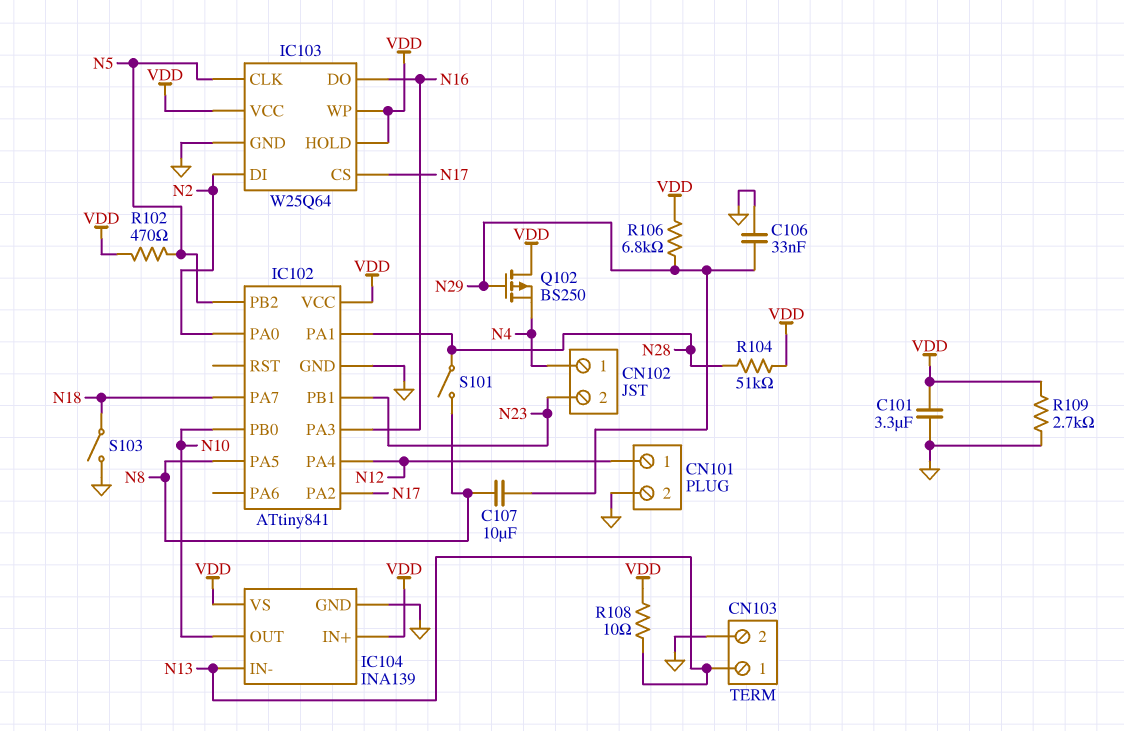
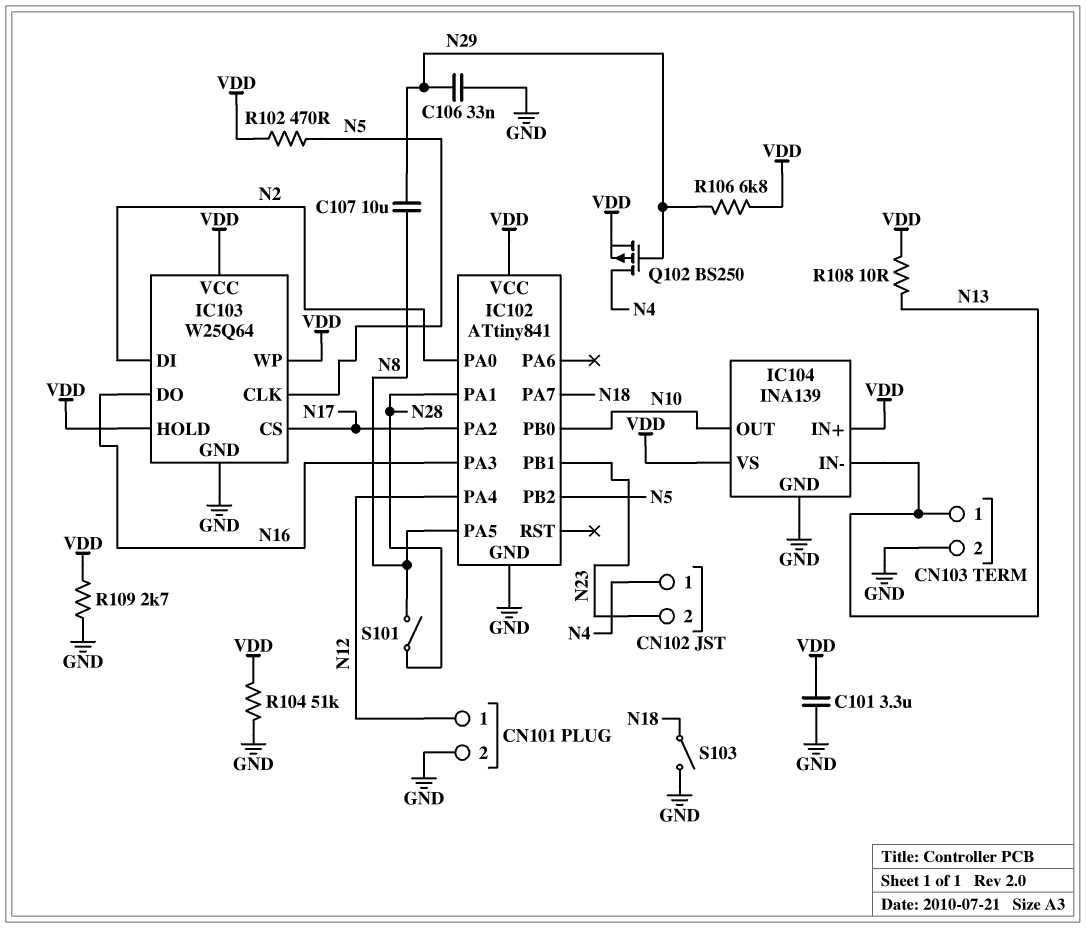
Q102: PMOS BS250 (G N29, D VDD, S N4) -> PMOS BS250 (G N29, D N4, S VDD)
R104: 51k (N28, VDD) -> 51k (GND, VDD)

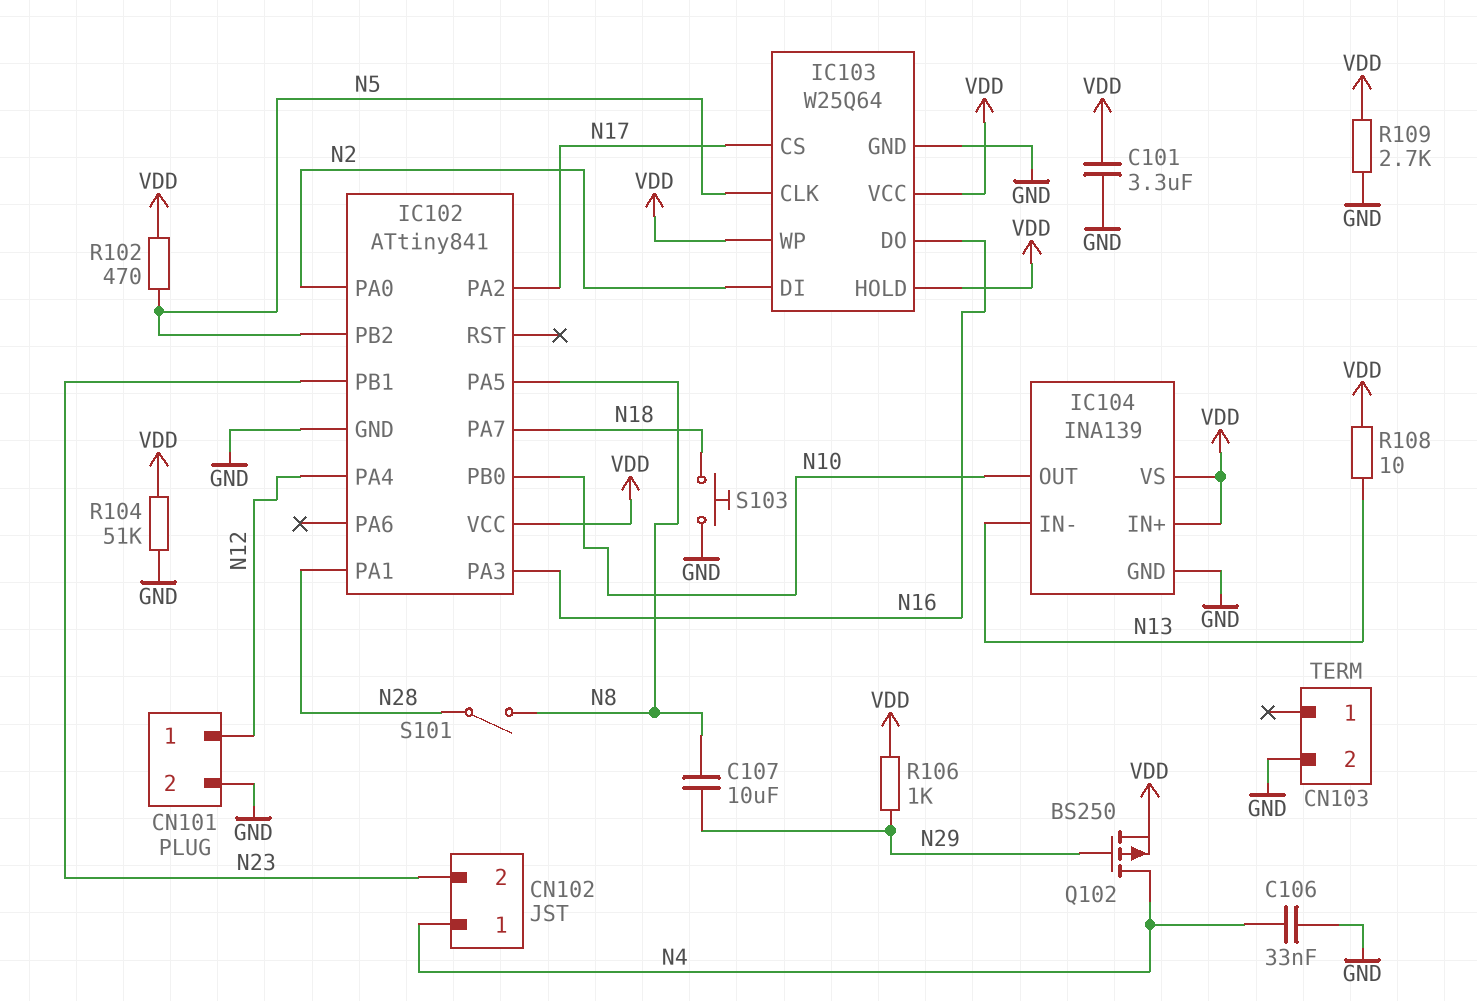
C106: 33nF (GND, N29) -> 33nF (GND, N4)
CN103 pin 1: N13 -> none
R106: 6.8k (N29, VDD) -> 1k (N29, VDD)
S103: switch (GND, N18) -> button (GND, N18)

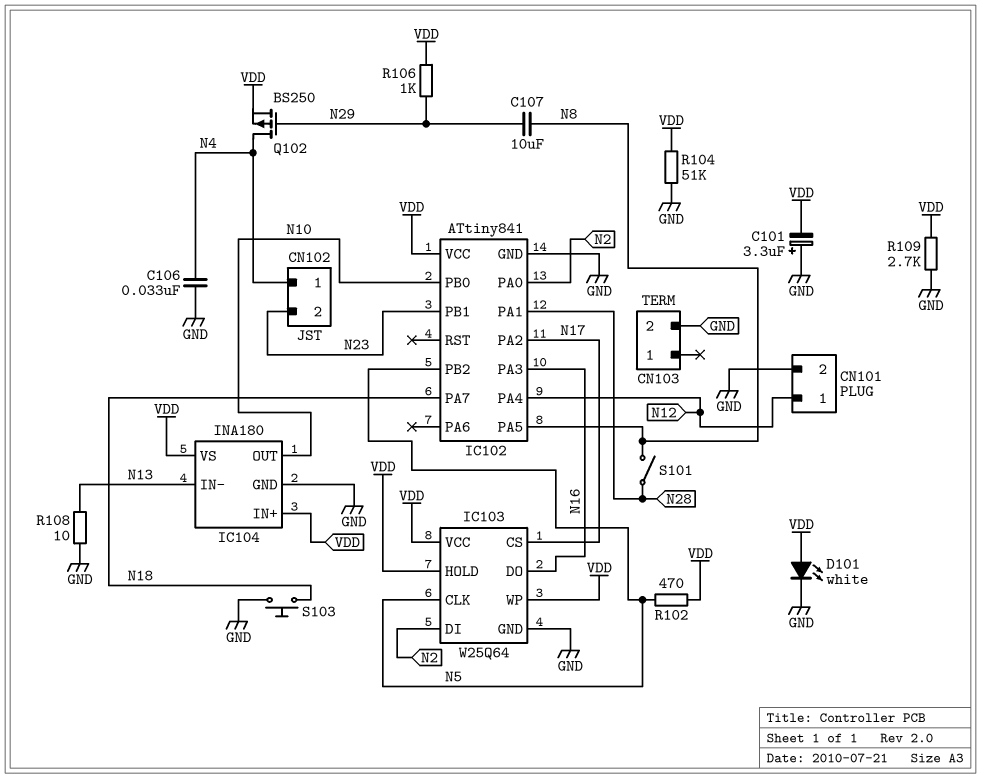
C101: 3.3uF (GND, VDD) -> 3.3uF (plus GND, minus VDD)
D101: none -> LED white (A VDD, K GND)
IC104: INA139 -> INA180
R108: 10 (N13, VDD) -> 10 (GND, N13)

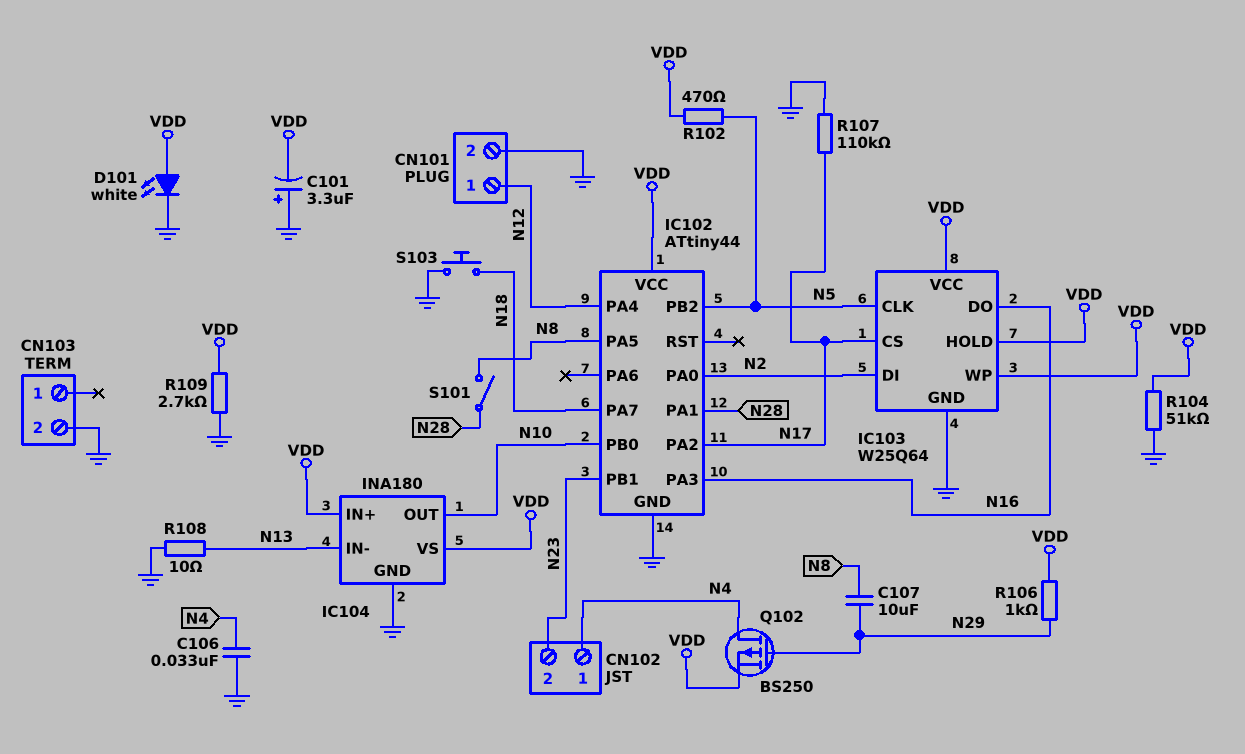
IC102: ATtiny841 -> ATtiny44
R107: none -> 110k (GND, N17)

